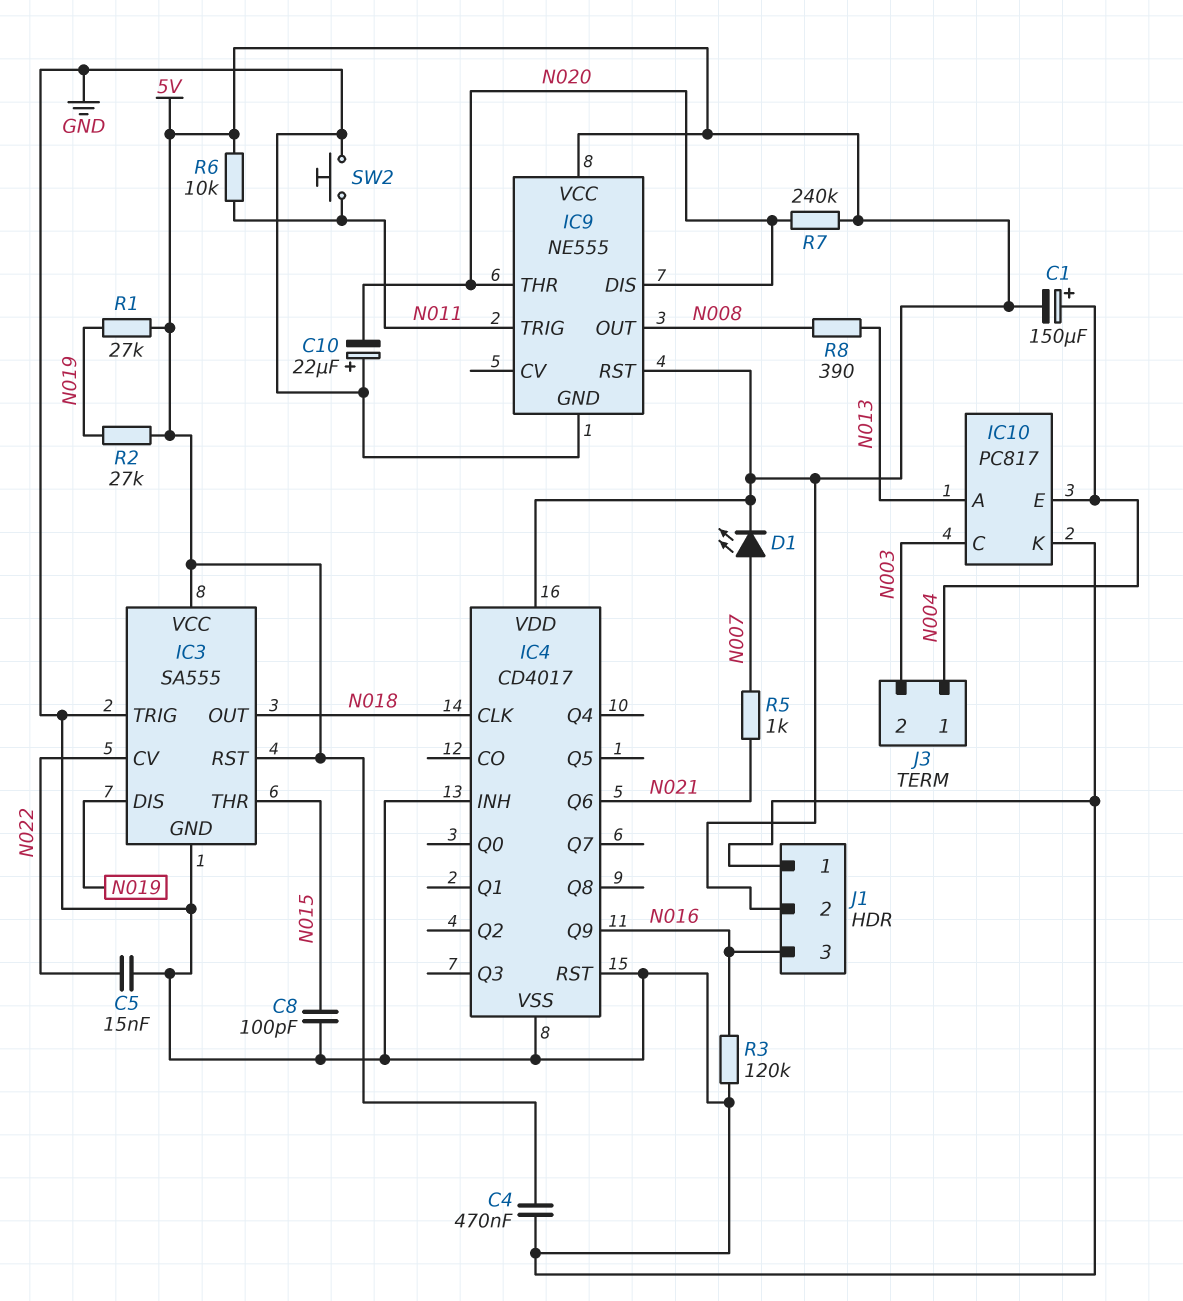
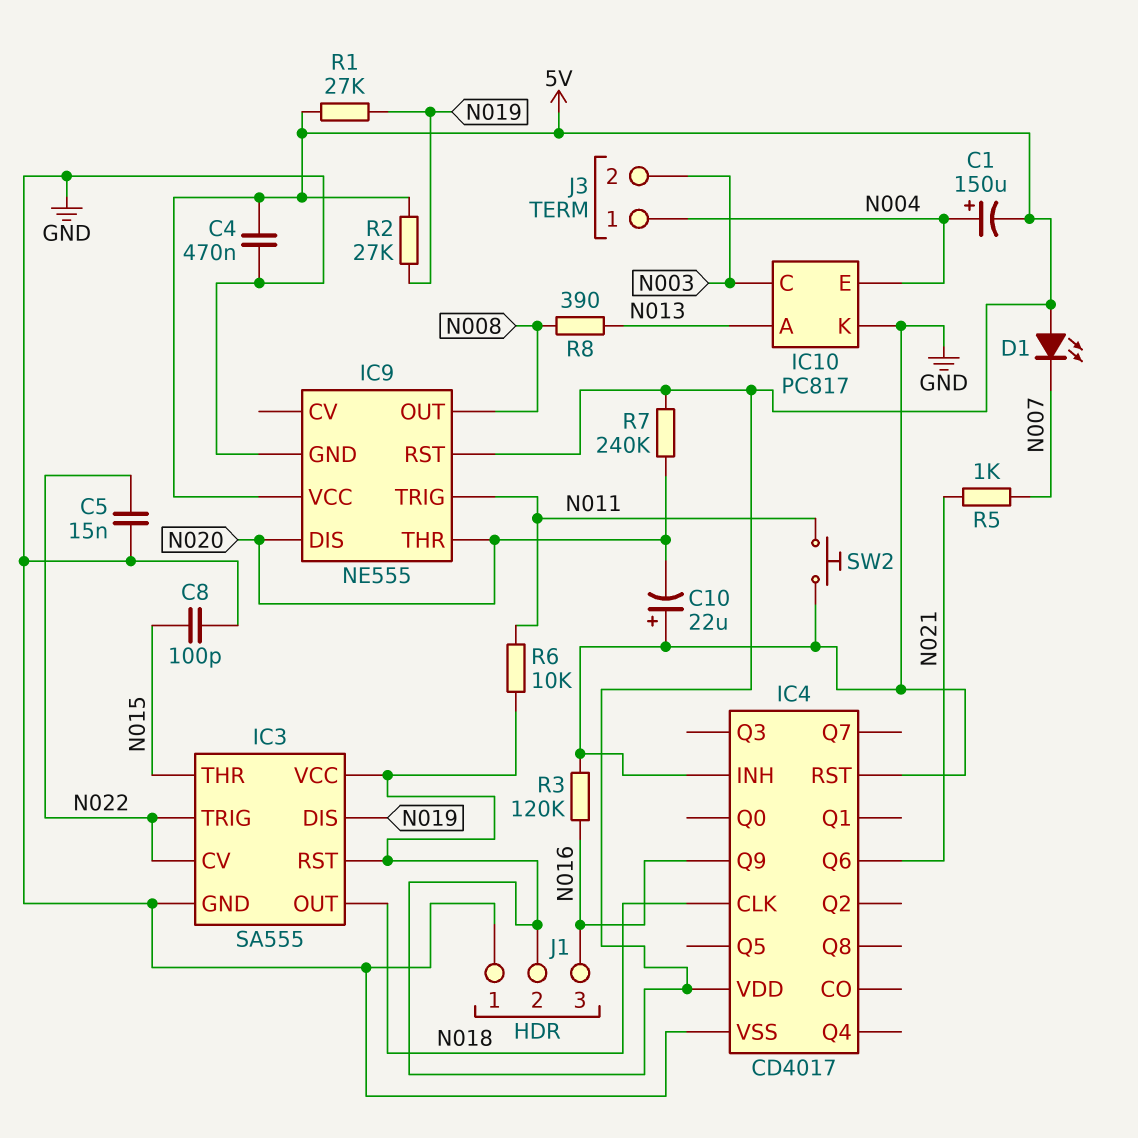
D1: LED (A N007, K 5V) -> LED (A 5V, K N007)
IC3 pin TRIG: GND -> N022

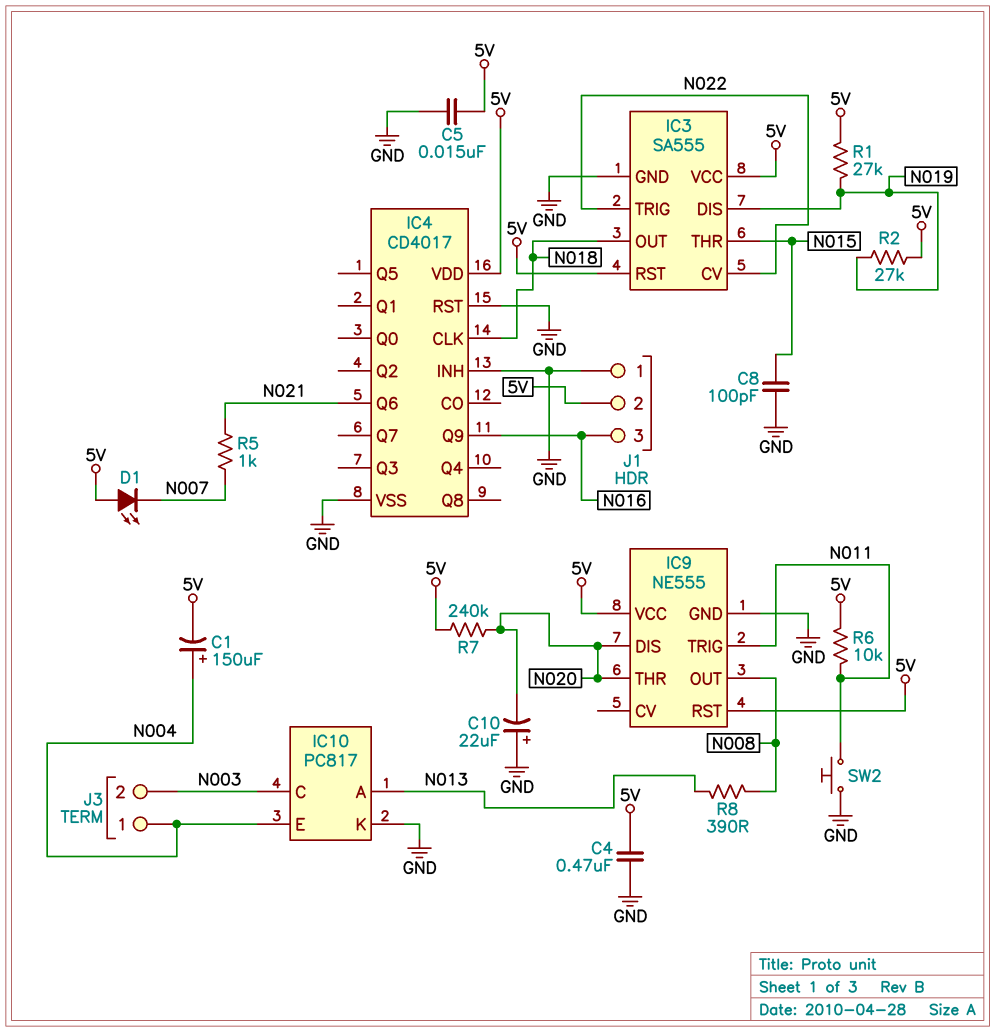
C5: 15nF (GND, N022) -> 15nF (5V, GND)
R3: 120k (GND, N016) -> none

